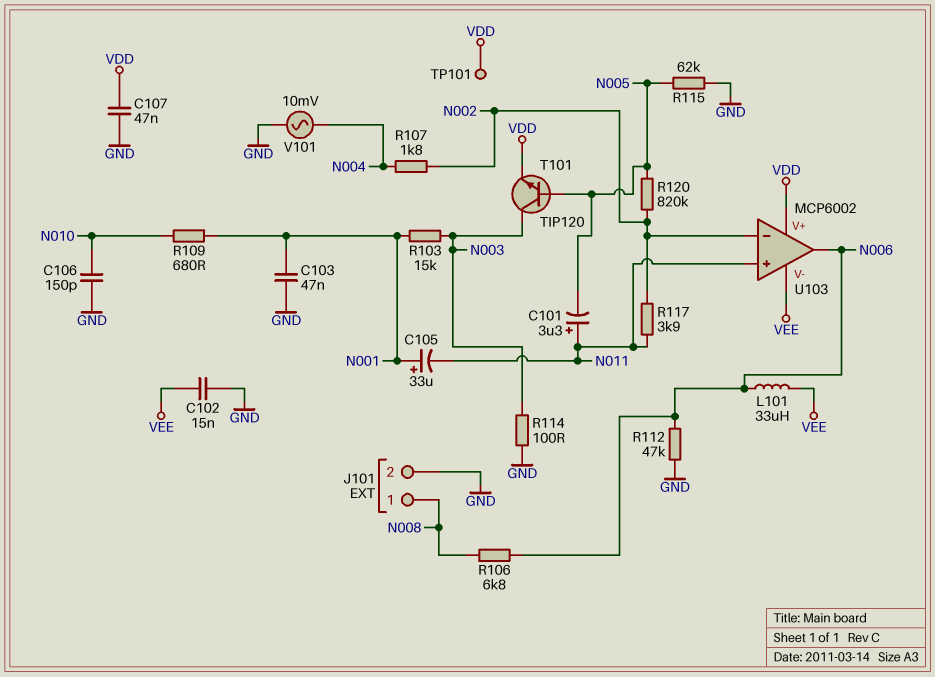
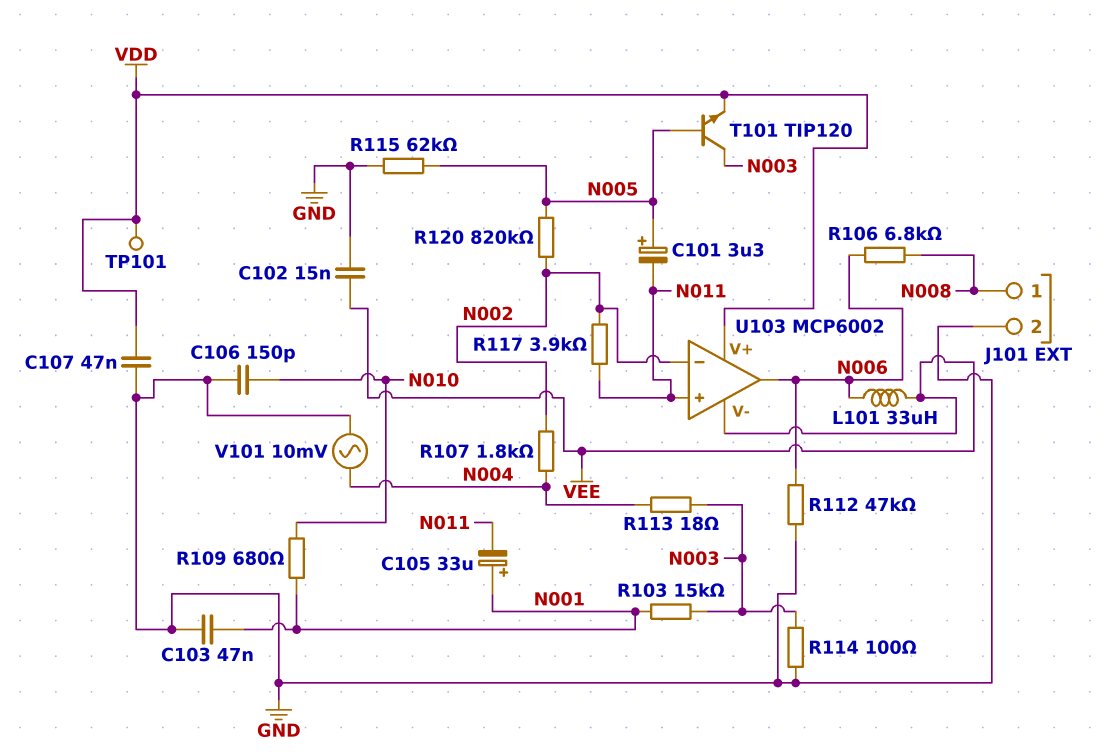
C101: 3.3uF (plus N011, minus N005) -> 3.3uF (plus N005, minus N011)
R113: none -> 18 (N003, N004)

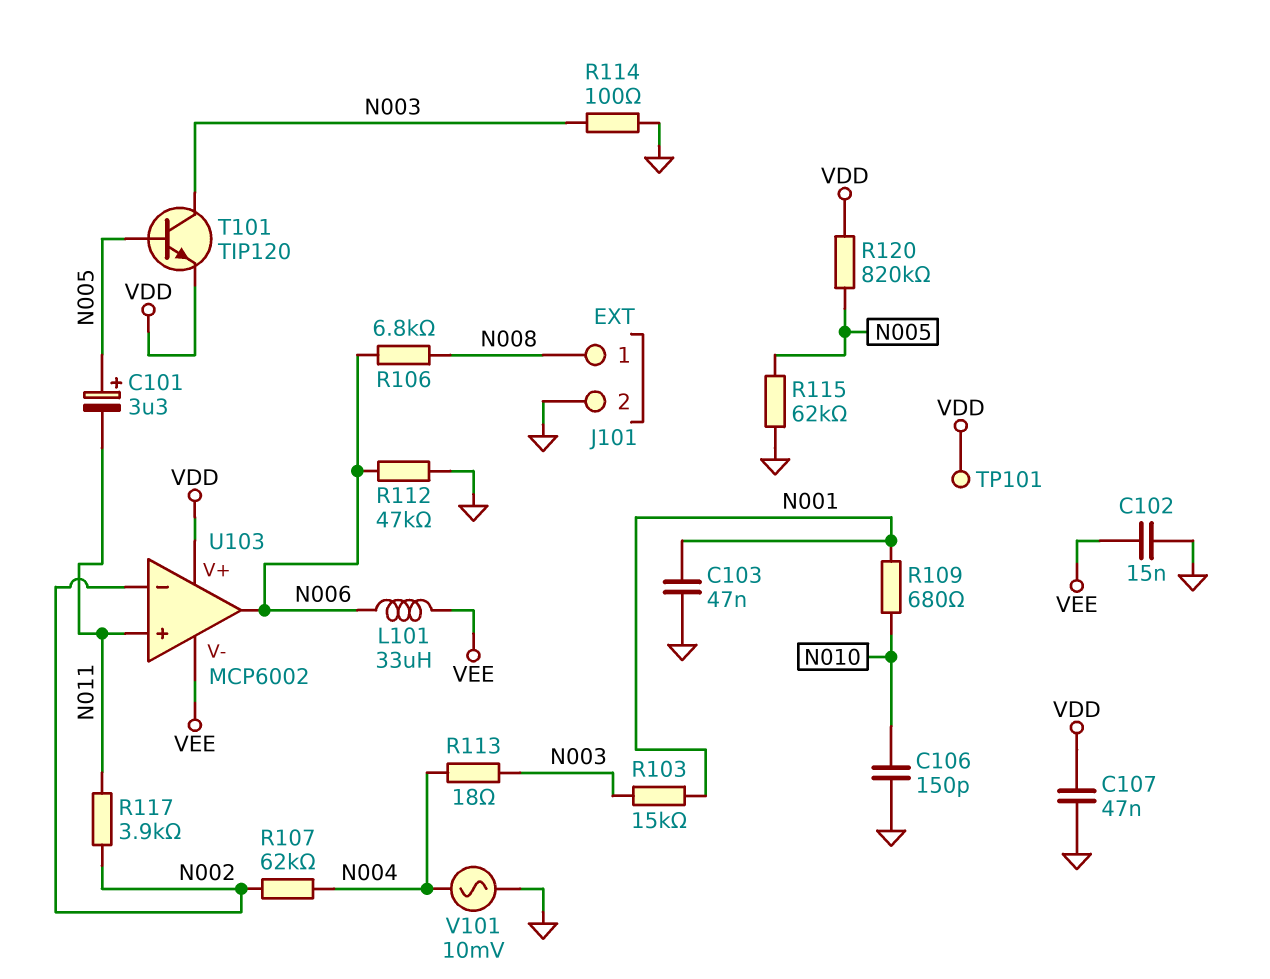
C105: 33uF (plus N001, minus N011) -> none
R107: 1.8k (N002, N004) -> 62k (N002, N004)
R120: 820k (N002, N005) -> 820k (N005, VDD)

